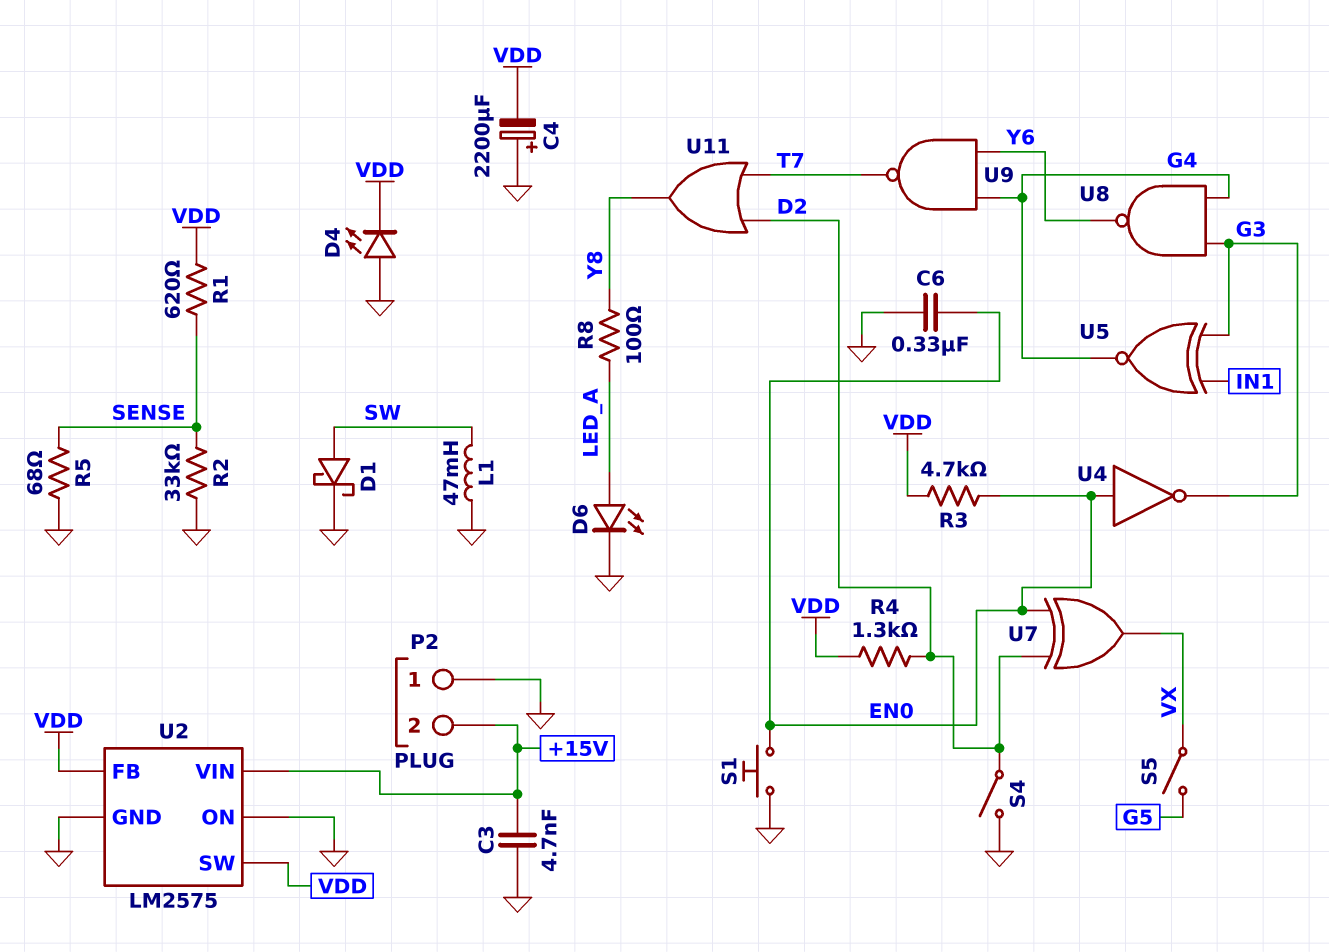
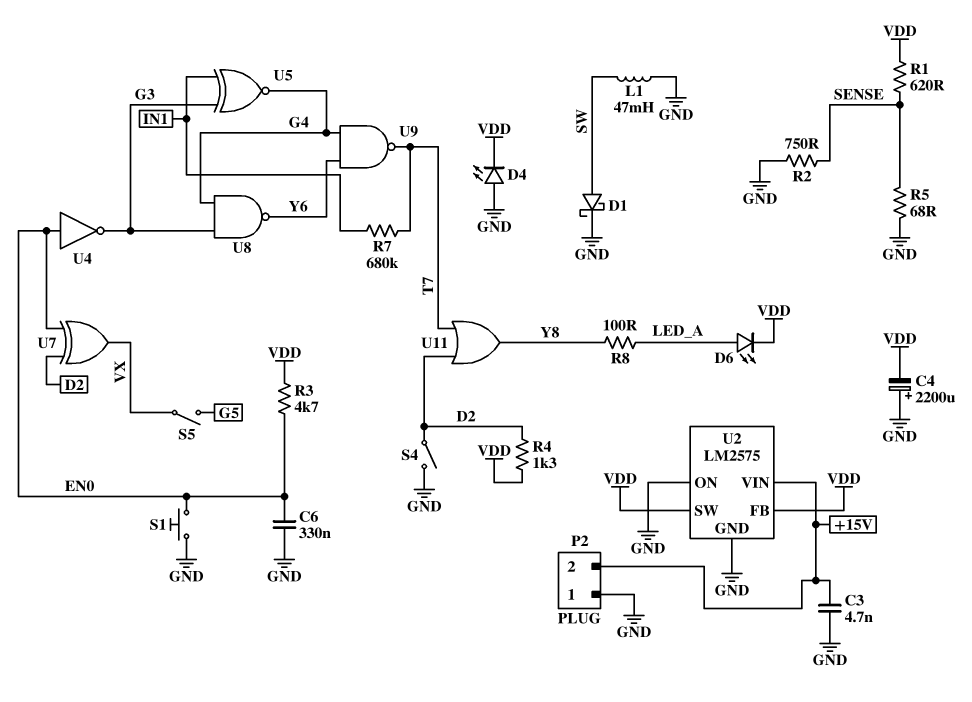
D6: LED (A LED_A, K GND) -> LED (A LED_A, K VDD)
R2: 33k (GND, SENSE) -> 750 (GND, SENSE)
R7: none -> 680k (IN1, T7)

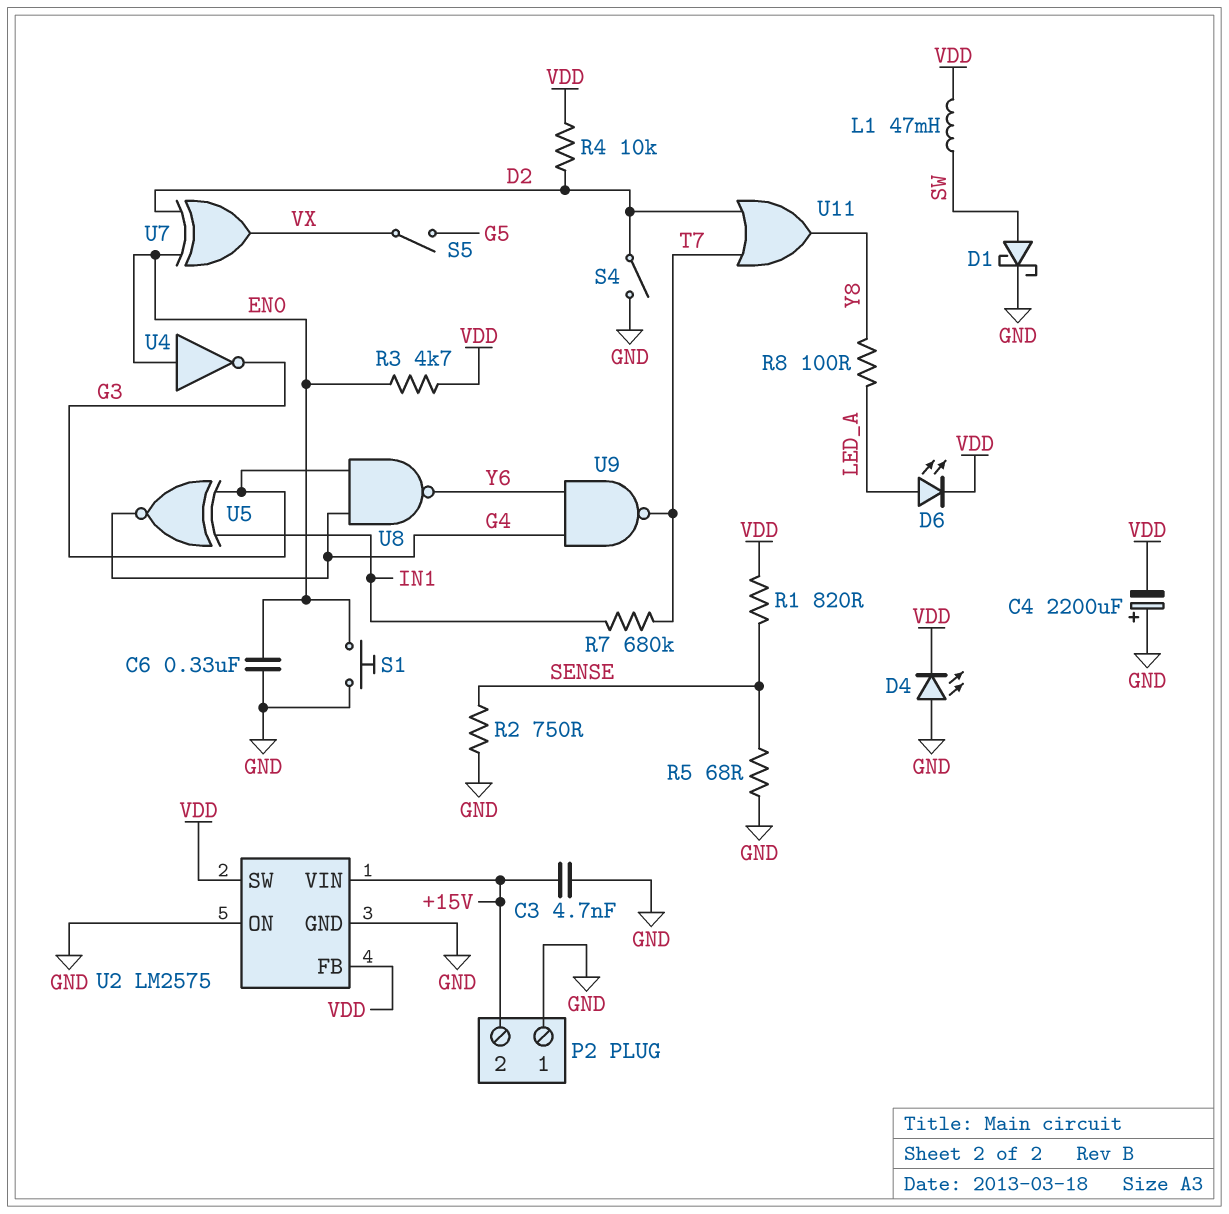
L1: 47mH (GND, SW) -> 47mH (SW, VDD)
R1: 620 (SENSE, VDD) -> 820 (SENSE, VDD)
R4: 1.3k (D2, VDD) -> 10k (D2, VDD)

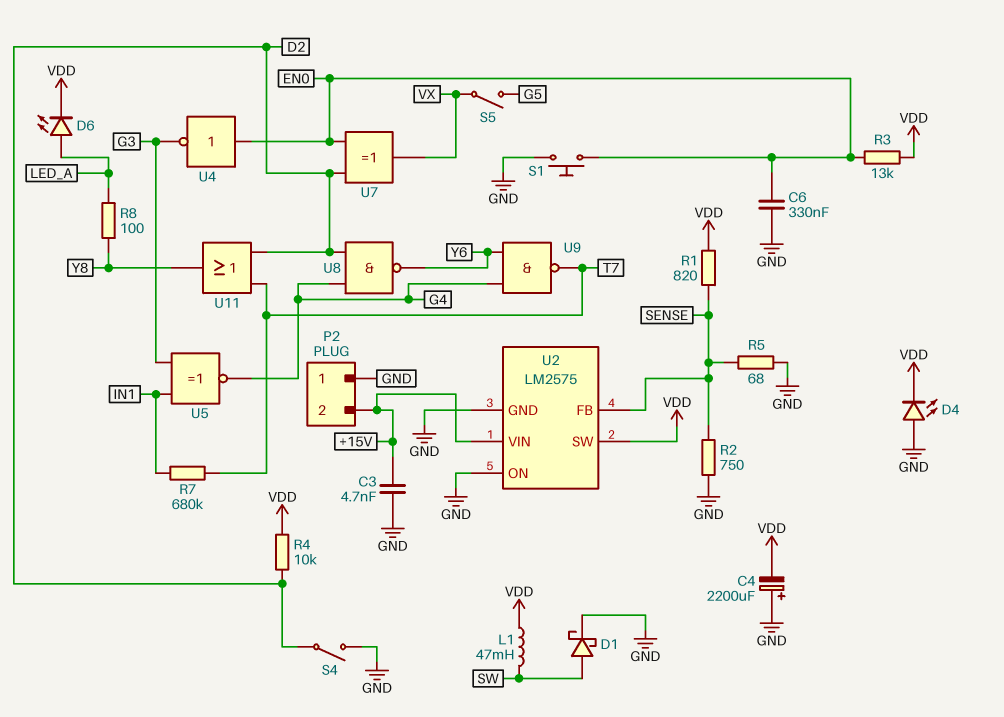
R3: 4.7k (EN0, VDD) -> 13k (EN0, VDD)
U2 pin FB: VDD -> SENSE
U8: NAND (in G3, in G4, out Y6) -> NAND (in D2, in G4, out Y6)

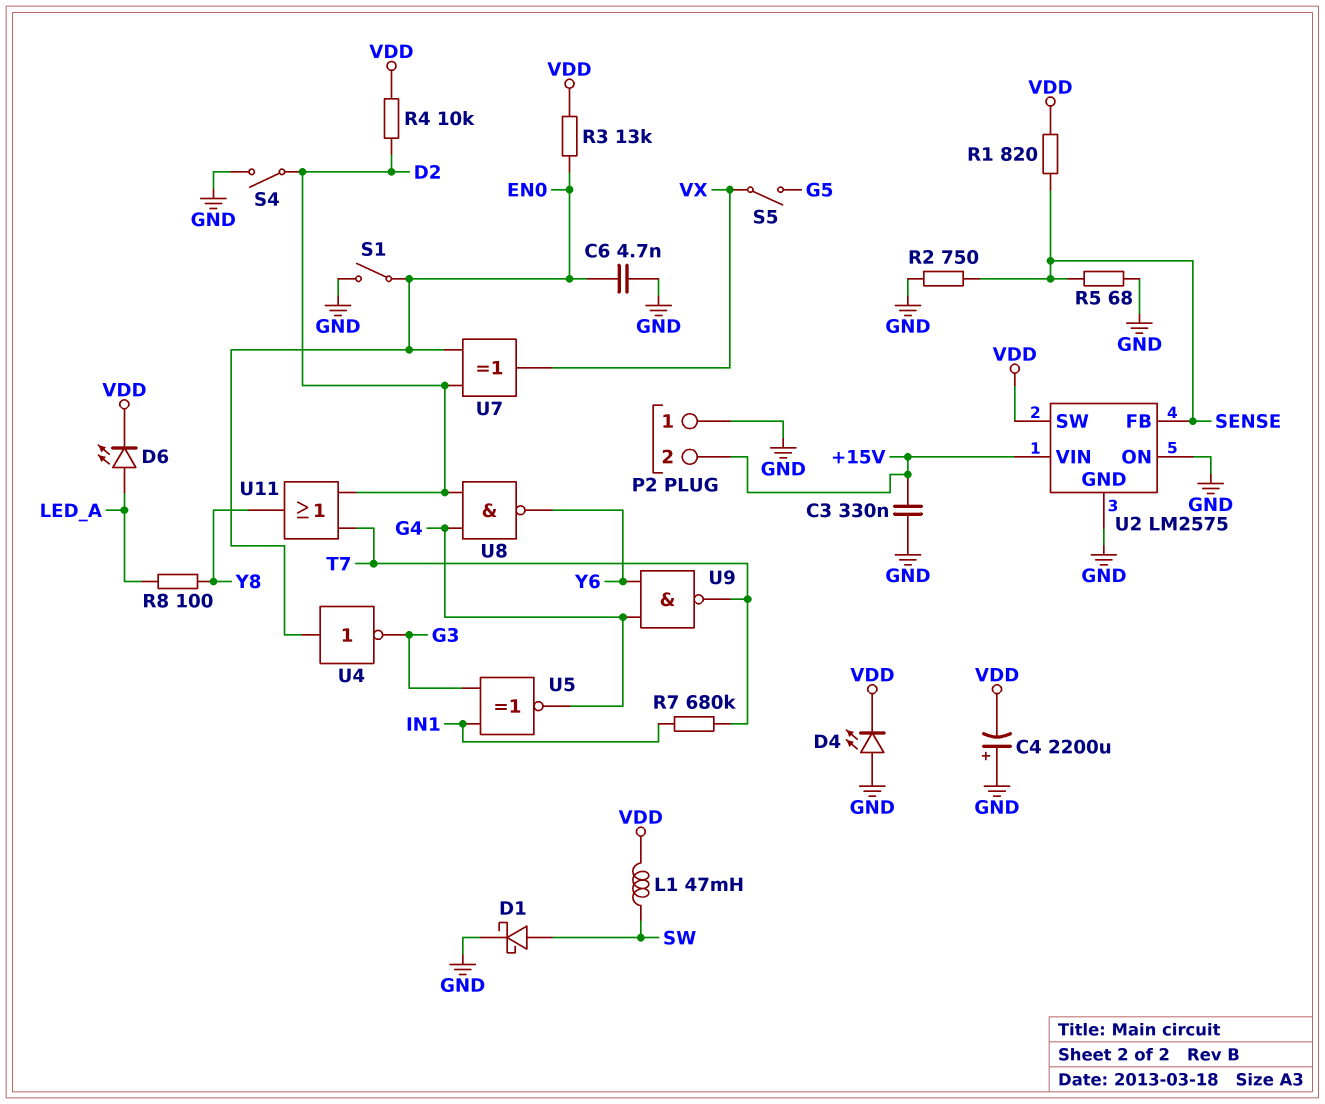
C3: 4.7nF (+15V, GND) -> 330nF (+15V, GND)
C6: 330nF (EN0, GND) -> 4.7nF (EN0, GND)
S1: button (EN0, GND) -> switch (EN0, GND)

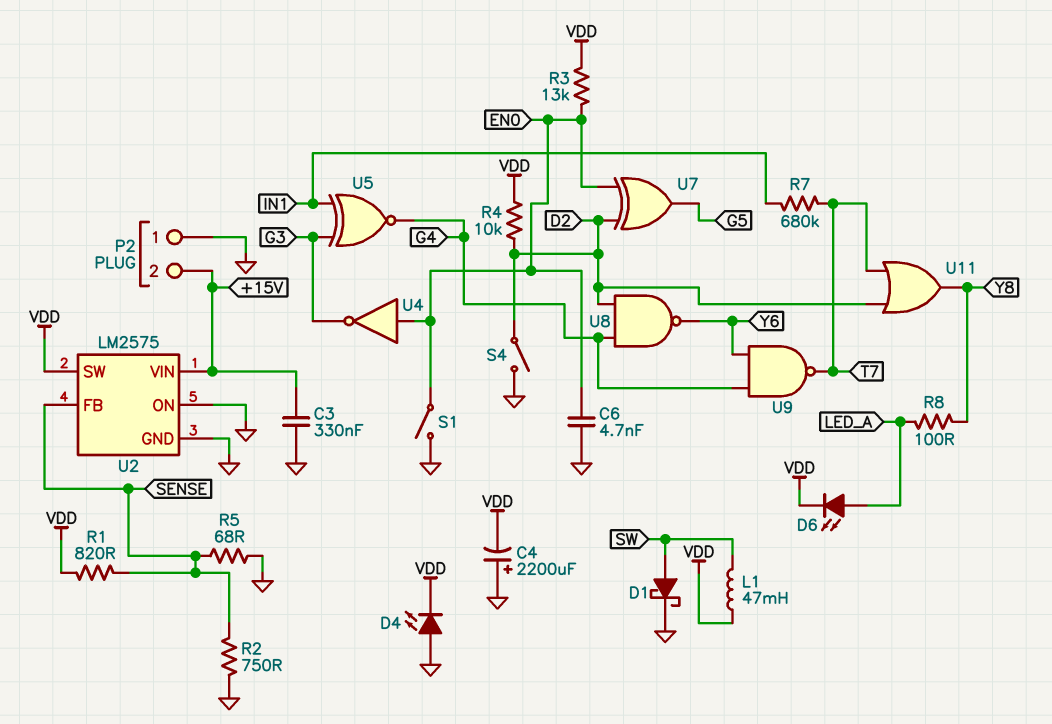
S5: switch (G5, VX) -> none
U7: XOR (in D2, in EN0, out VX) -> XOR (in D2, in EN0, out G5)

